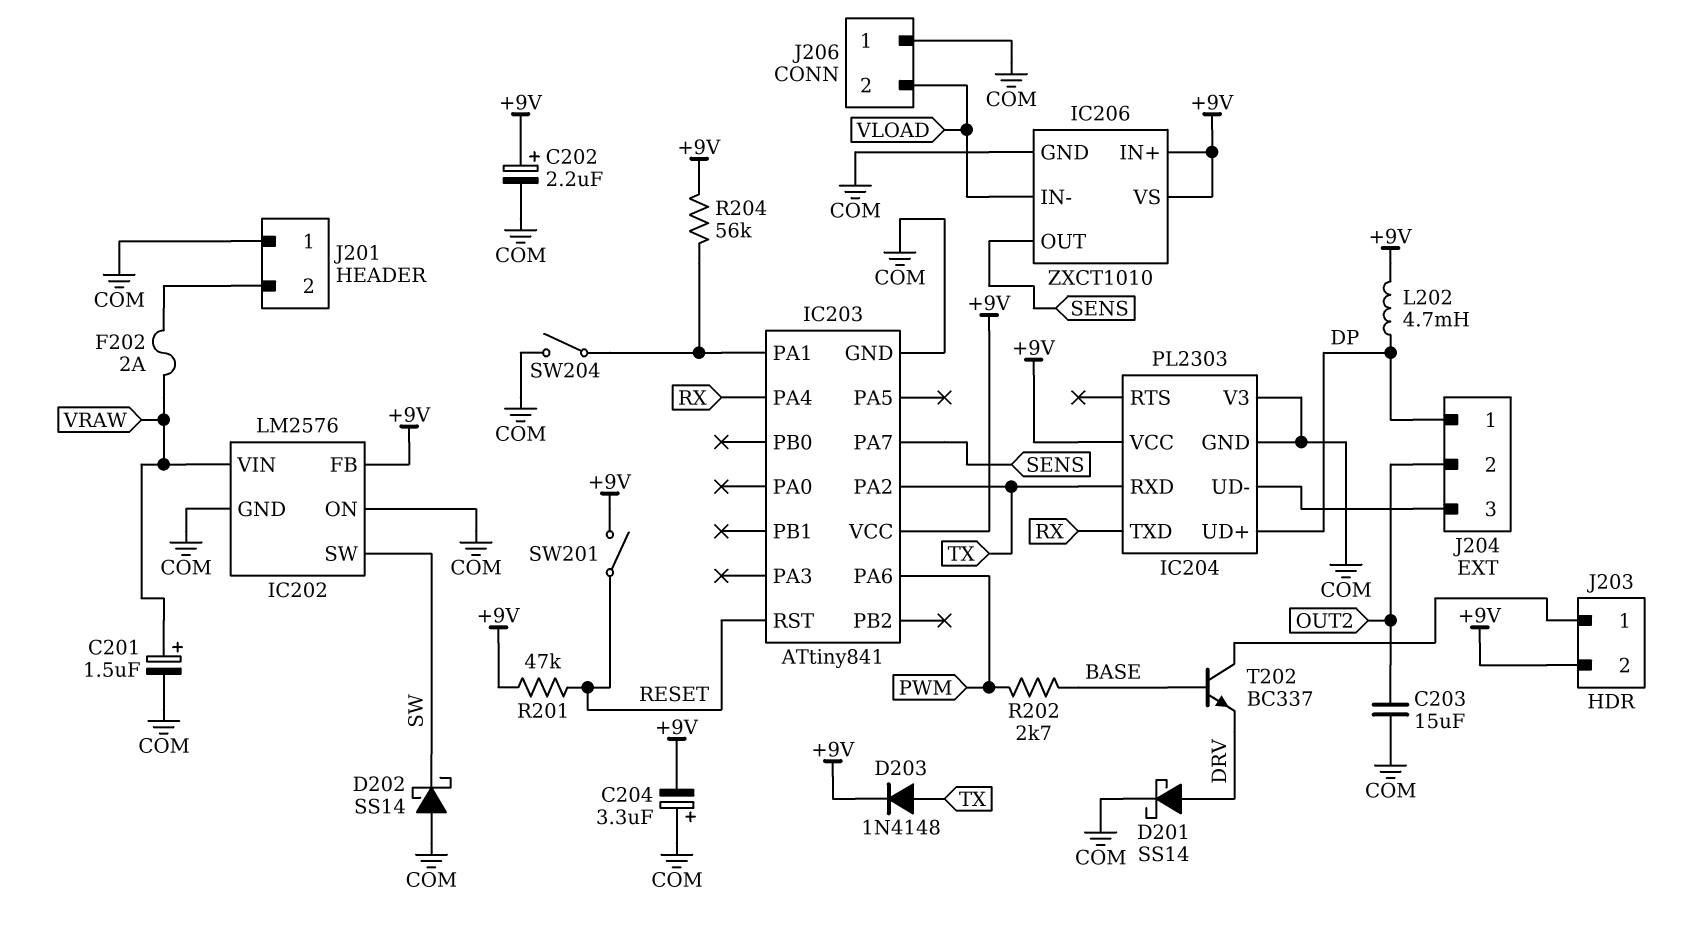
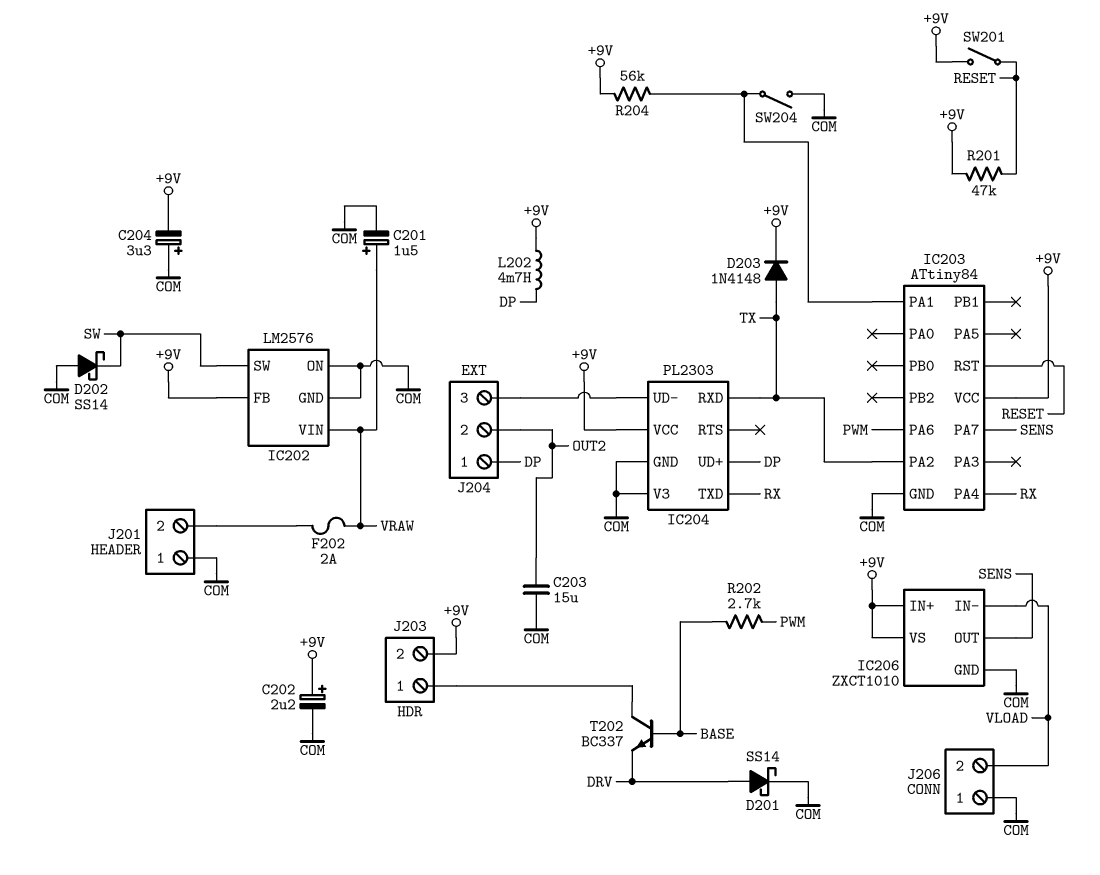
IC203: ATtiny841 -> ATtiny84

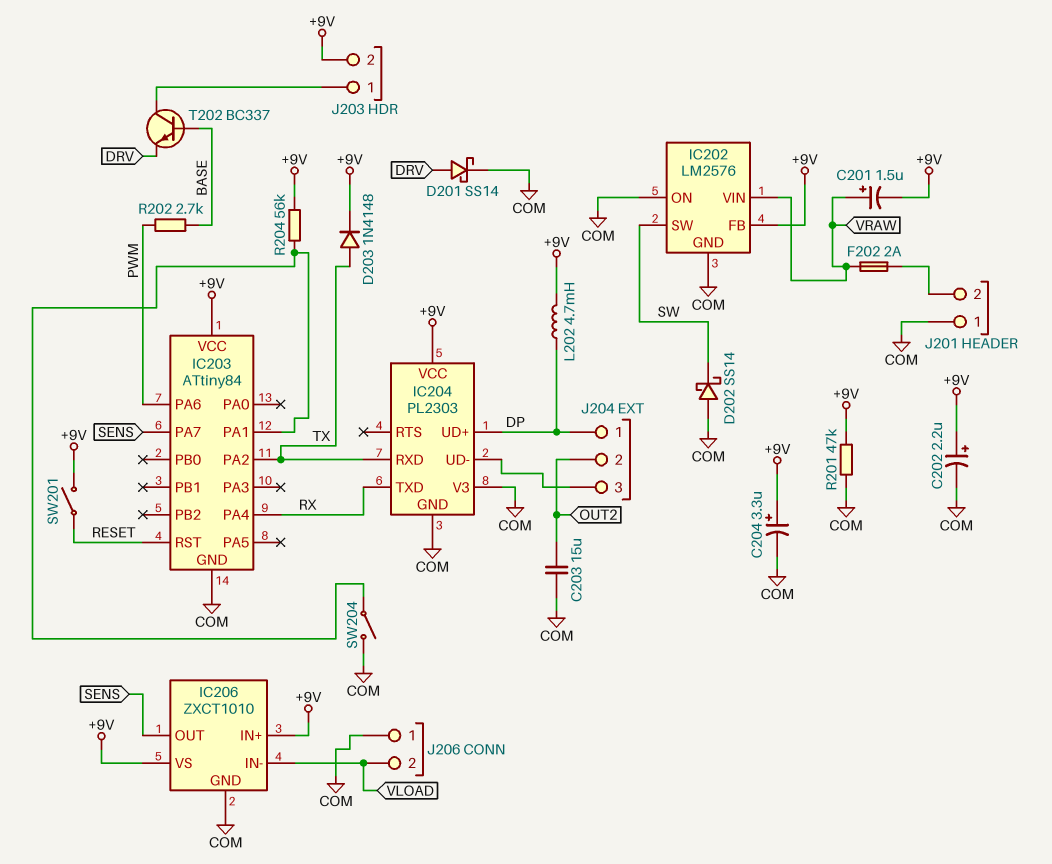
C201: 1.5uF (plus VRAW, minus COM) -> 1.5uF (plus VRAW, minus +9V)
C204: 3.3uF (plus COM, minus +9V) -> 3.3uF (plus +9V, minus COM)
R201: 47k (+9V, RESET) -> 47k (+9V, COM)

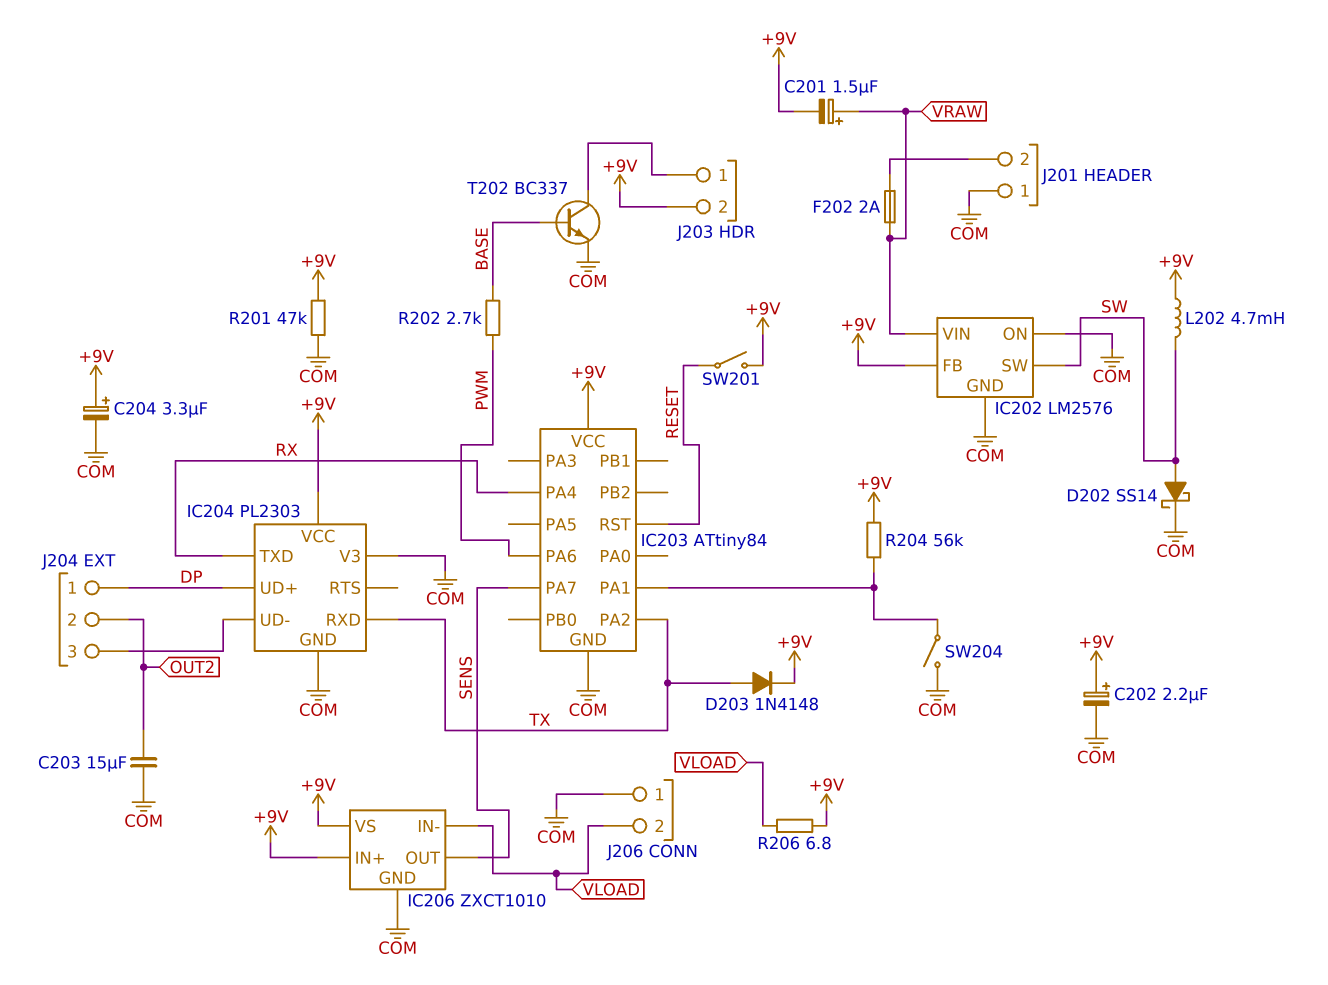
D201: schottky SS14 (A DRV, K COM) -> none
D202: schottky SS14 (A COM, K SW) -> schottky SS14 (A SW, K COM)
L202: 4.7mH (+9V, DP) -> 4.7mH (+9V, SW)
R206: none -> 6.8 (+9V, VLOAD)
T202: NPN BC337 (B BASE, C J203/1, E DRV) -> NPN BC337 (B BASE, C J203/1, E COM)

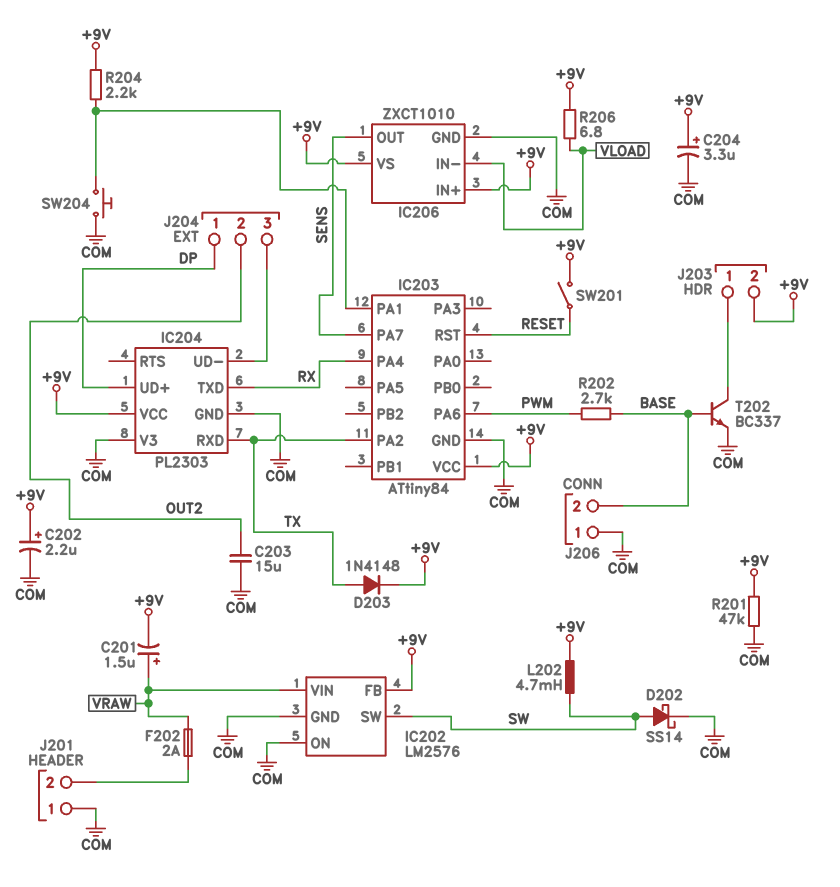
J206 pin 2: VLOAD -> BASE
R204: 56k (+9V, IC203/PA1) -> 2.2k (+9V, IC203/PA1)
SW204: switch (COM, IC203/PA1) -> button (COM, IC203/PA1)

